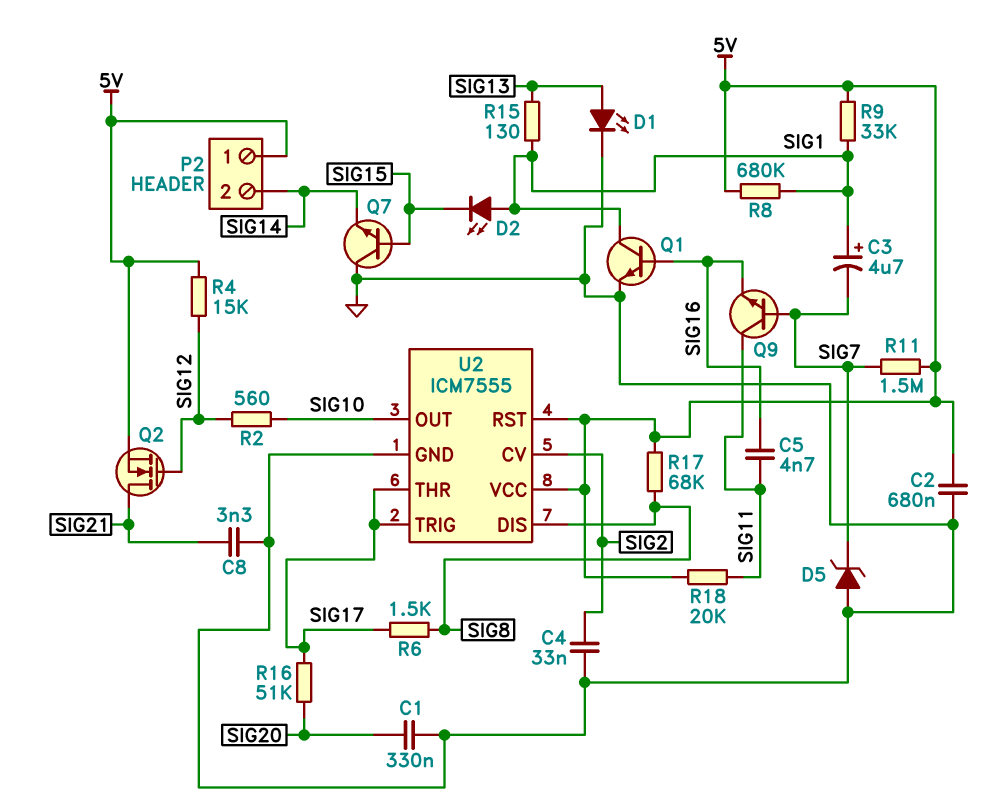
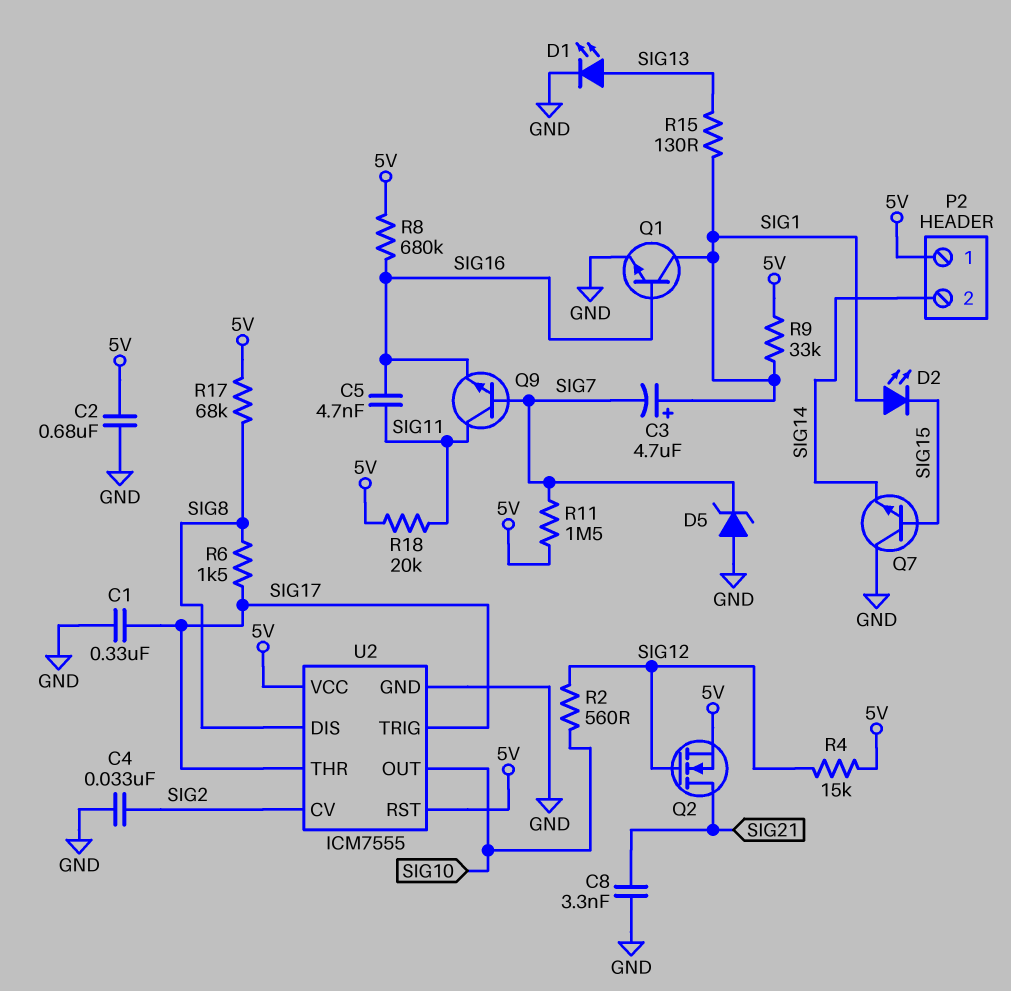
C1: 330nF (GND, SIG20) -> 330nF (GND, SIG17)
R8: 680k (5V, SIG1) -> 680k (5V, SIG16)
R16: 51k (SIG17, SIG20) -> none

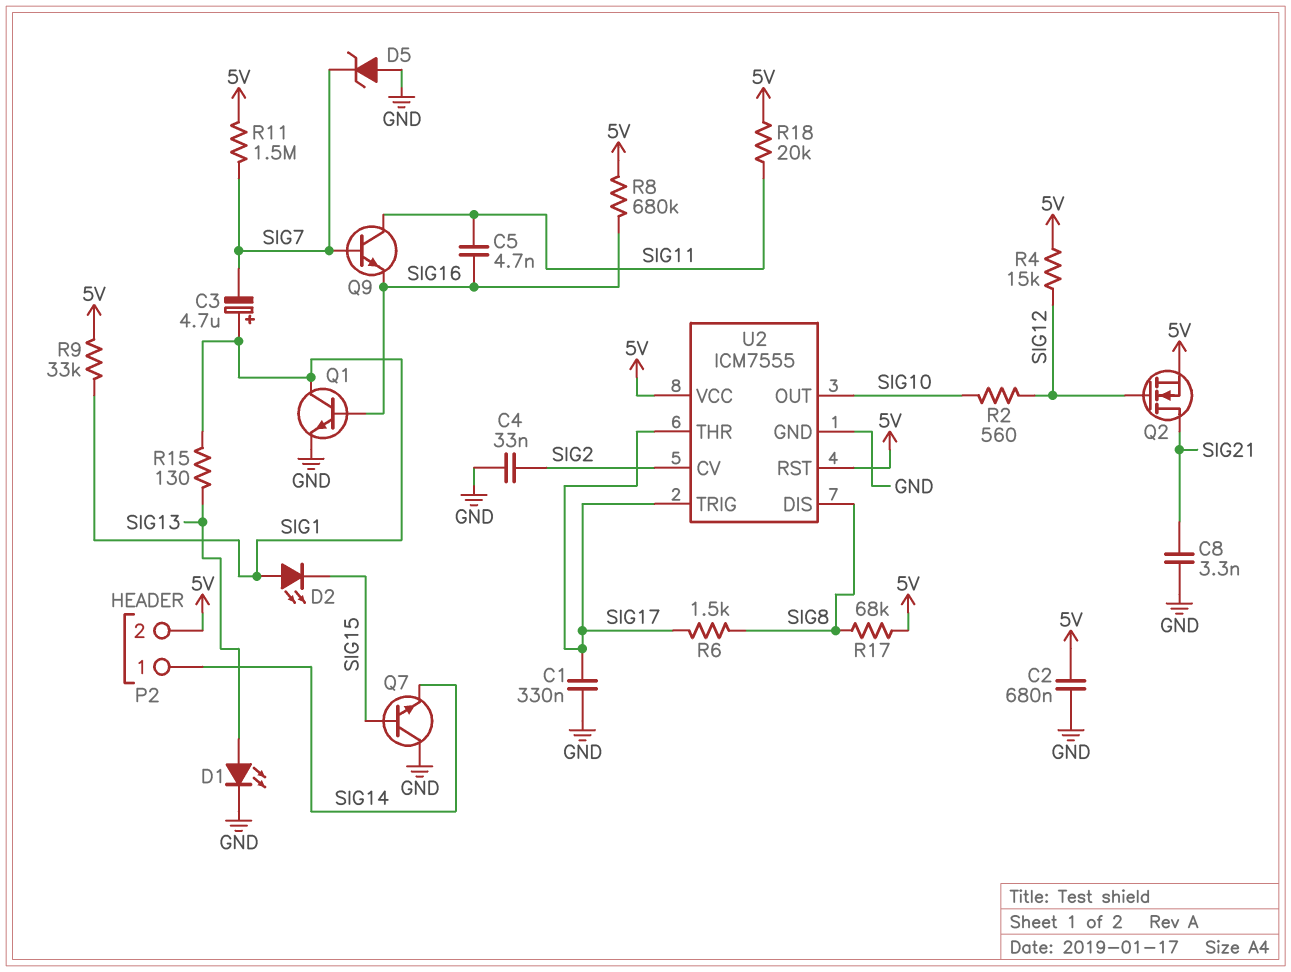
P2 pin 1: 5V -> SIG14
P2 pin 2: SIG14 -> 5V

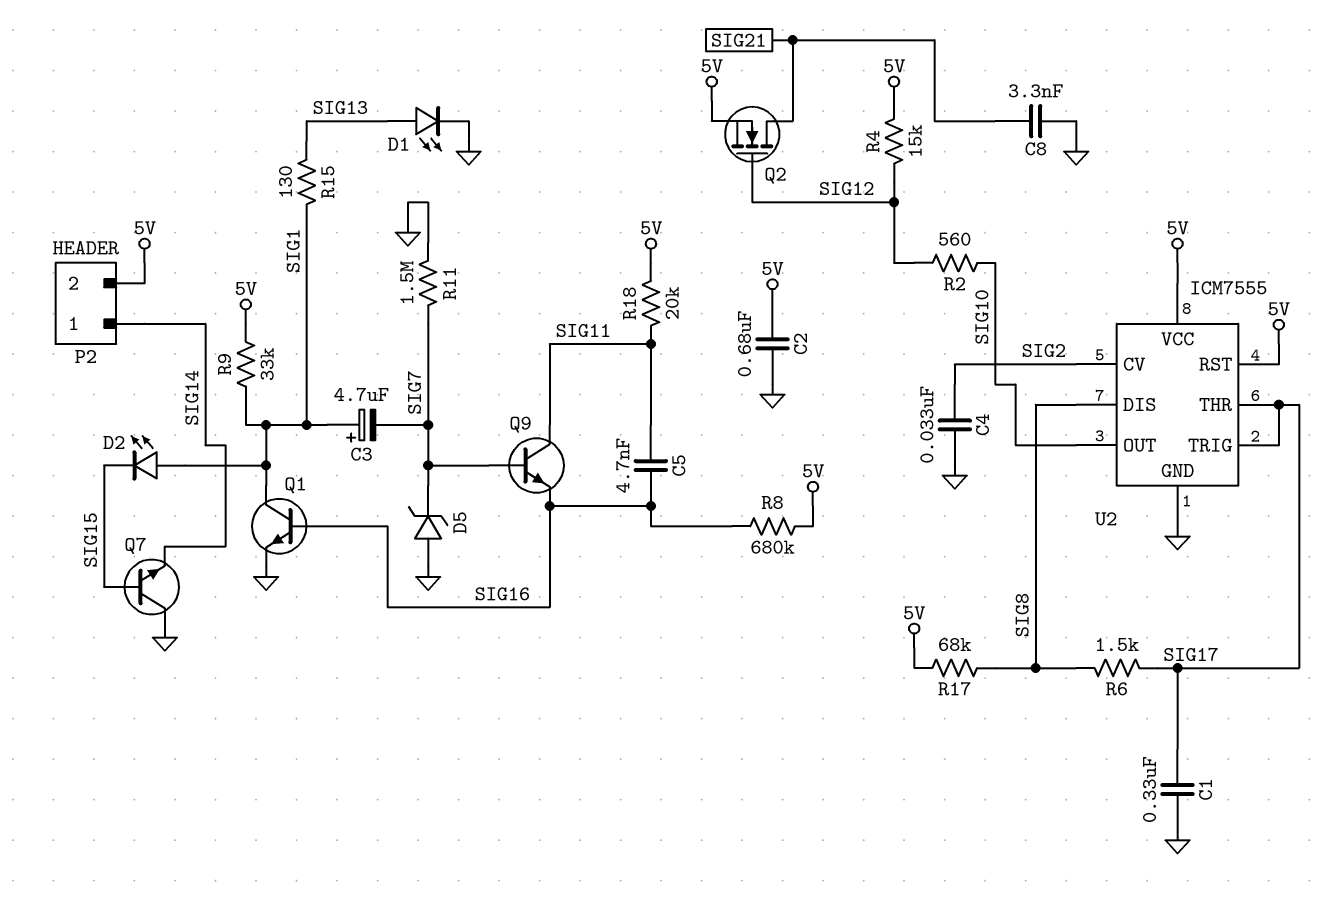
R11: 1.5M (5V, SIG7) -> 1.5M (GND, SIG7)

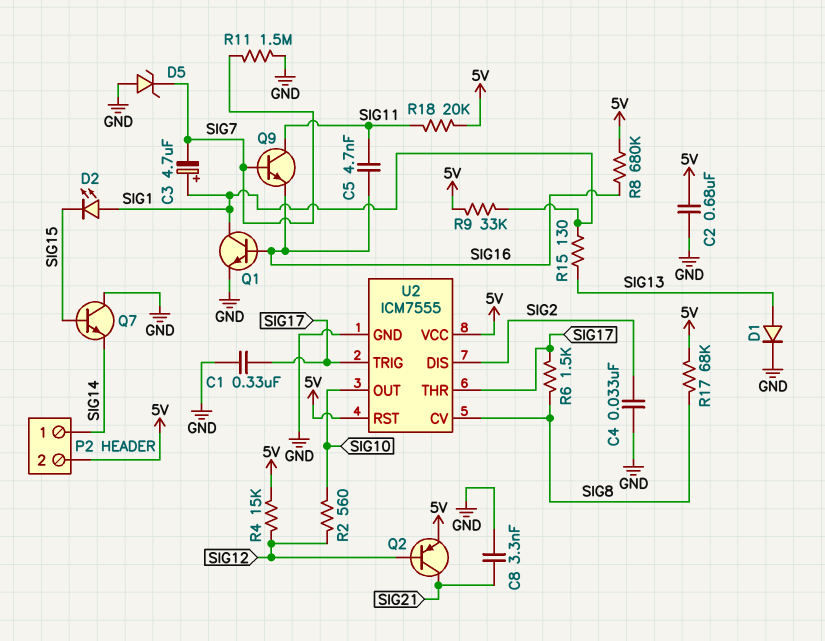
D1: LED (A SIG13, K GND) -> diode (A SIG13, K GND)
Q2: NMOS (G SIG12, D SIG21, S 5V) -> PNP (B SIG12, C SIG21, E 5V)
U2 pin CV: SIG2 -> SIG8
U2 pin DIS: SIG8 -> SIG2

